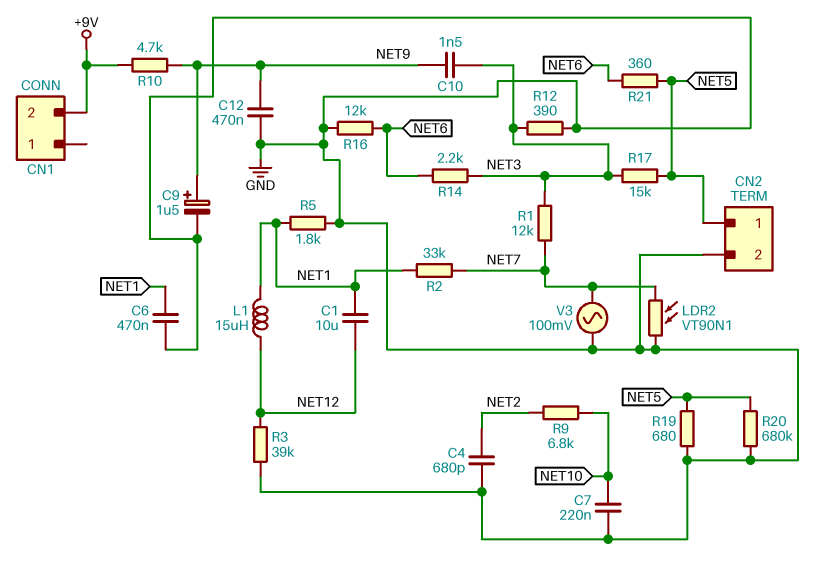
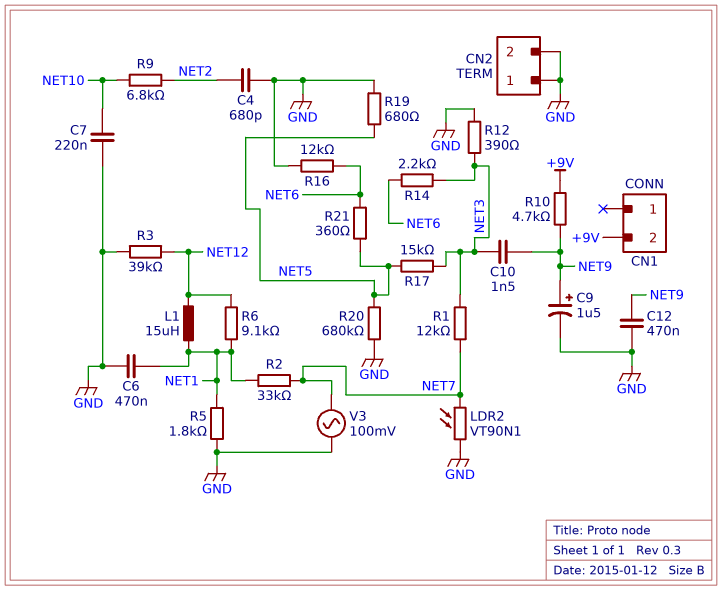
C1: 10uF (NET1, NET12) -> none
CN2 pin 1: NET5 -> GND
R6: none -> 9.1k (NET1, NET12)

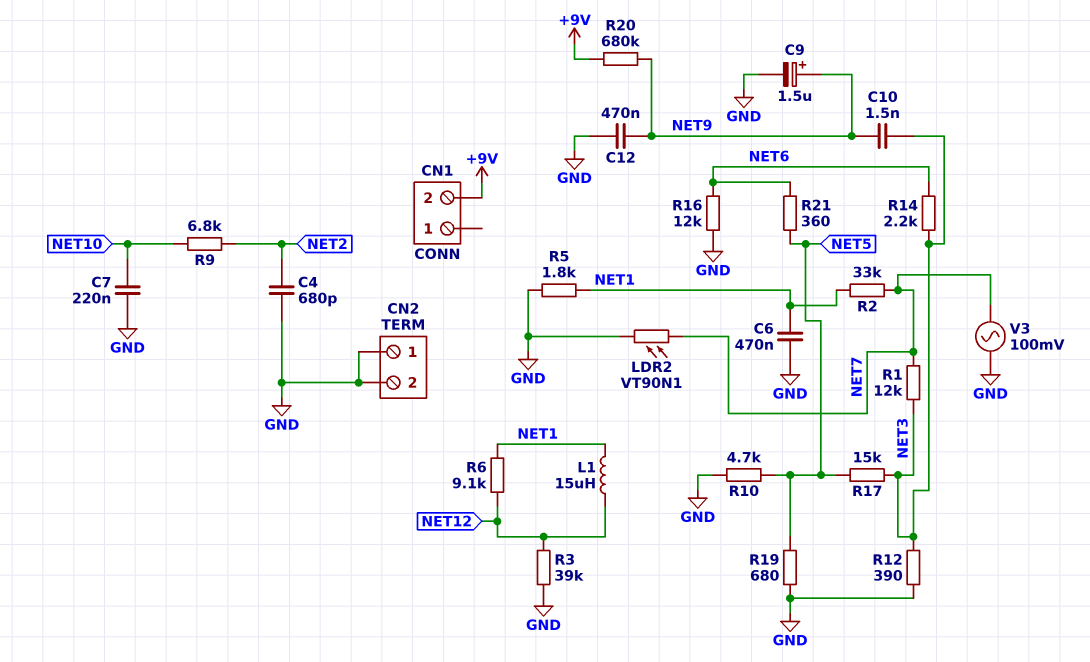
R10: 4.7k (+9V, NET9) -> 4.7k (GND, NET5)
R20: 680k (GND, NET5) -> 680k (+9V, NET9)

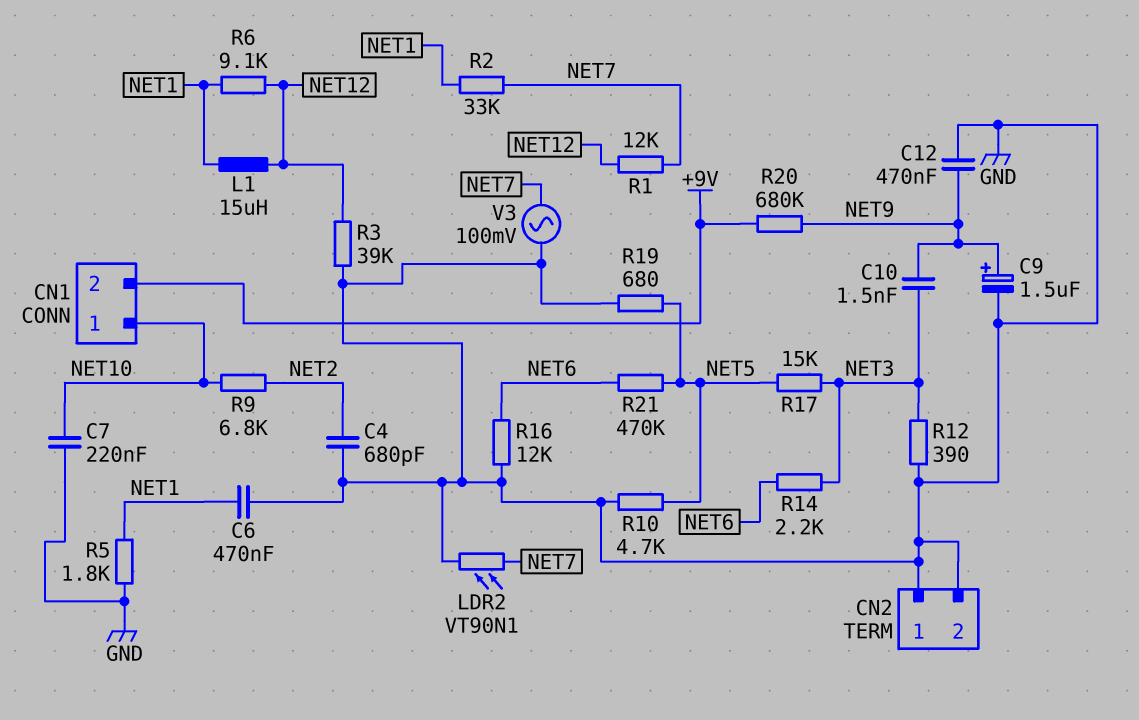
CN1 pin 1: none -> NET10
R1: 12k (NET3, NET7) -> 12k (NET7, NET12)
R21: 360 (NET5, NET6) -> 470k (NET5, NET6)

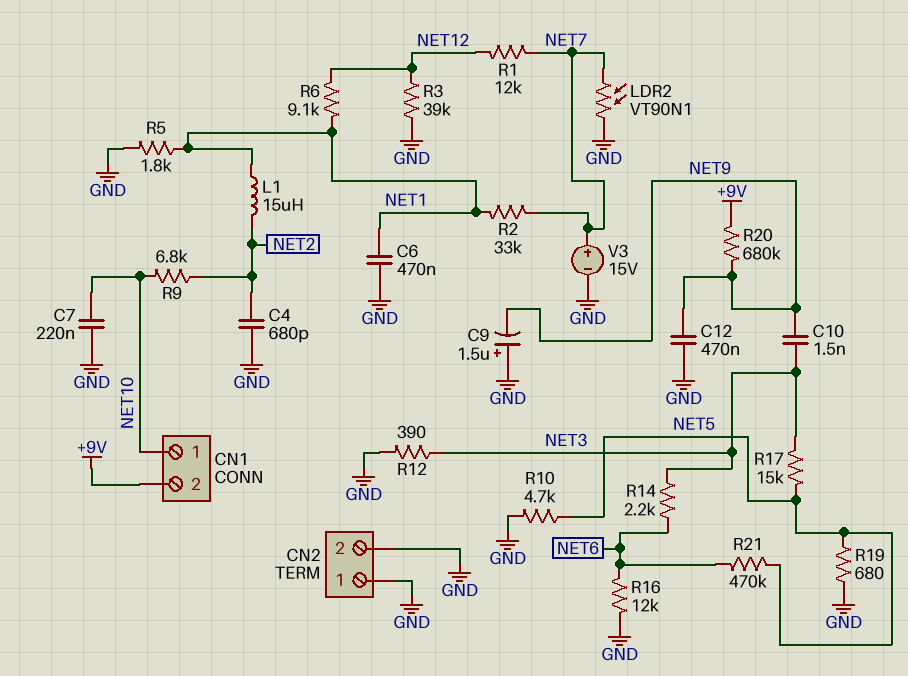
C9: 1.5uF (plus NET9, minus GND) -> 1.5uF (plus GND, minus NET9)
L1: 15uH (NET1, NET12) -> 15uH (NET1, NET2)
V3: AC 100mV (GND, NET7) -> 15V (plus NET7, minus GND)

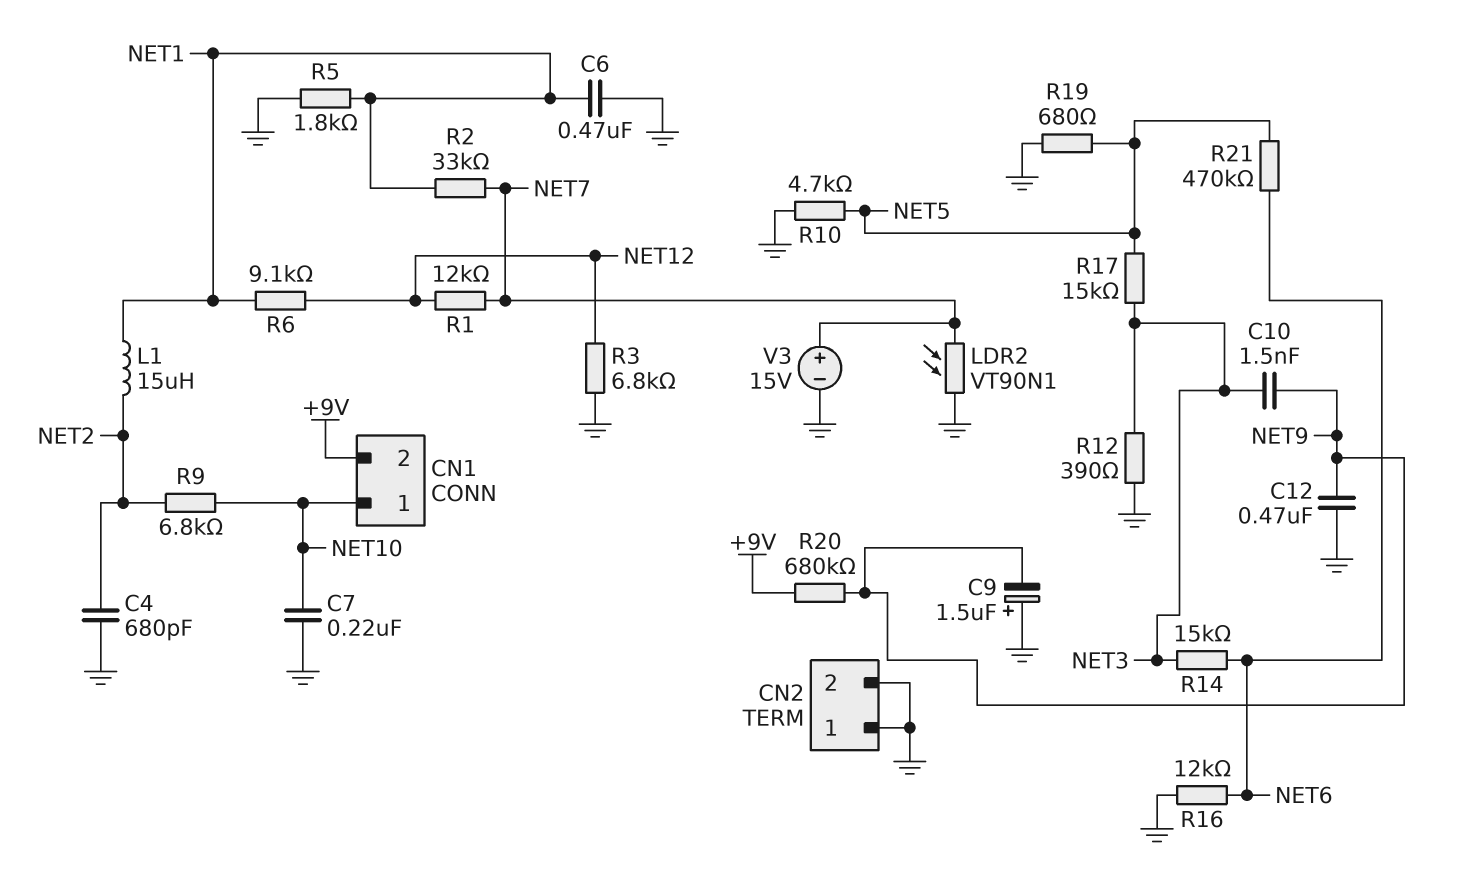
R3: 39k (GND, NET12) -> 6.8k (GND, NET12)
R14: 2.2k (NET3, NET6) -> 15k (NET3, NET6)

